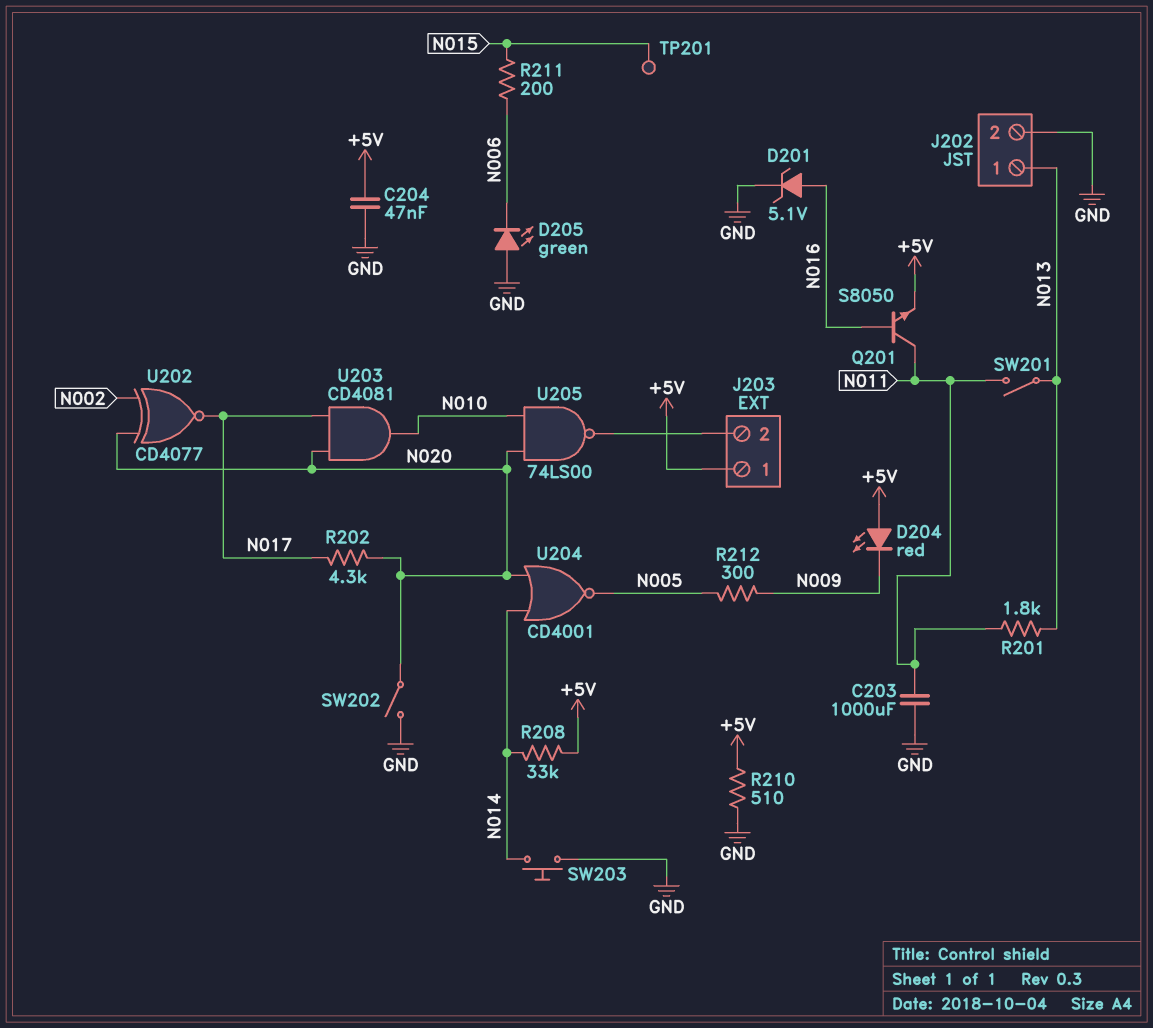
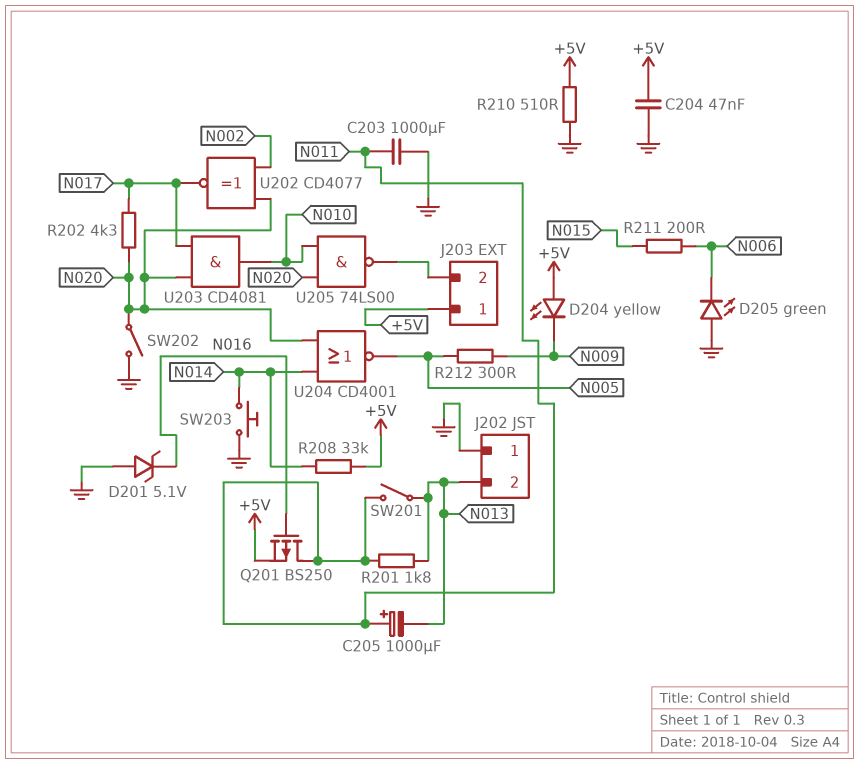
C205: none -> 1000uF (plus N011, minus N013)
D201: zener 5.1V (A N016, K GND) -> zener 5.1V (A GND, K N016)
D204: LED red (A +5V, K N009) -> LED yellow (A +5V, K N009)
J202 pin 1: N013 -> GND
J202 pin 2: GND -> N013
Q201: NPN S8050 (B N016, C N011, E +5V) -> PMOS BS250 (G N016, D N011, S +5V)
TP201: test point (N015) -> none

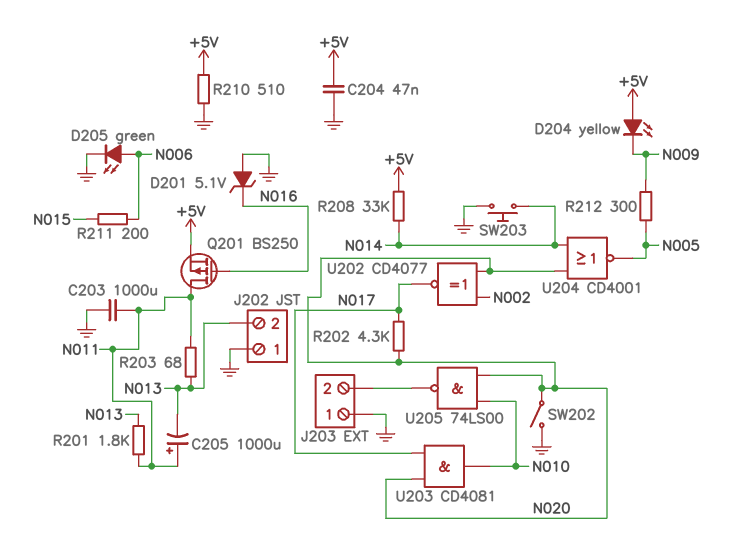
D205: LED green (A GND, K N006) -> LED green (A N006, K GND)
J203 pin 1: +5V -> GND
R203: none -> 68 (N011, N013)
SW201: switch (N011, N013) -> none

